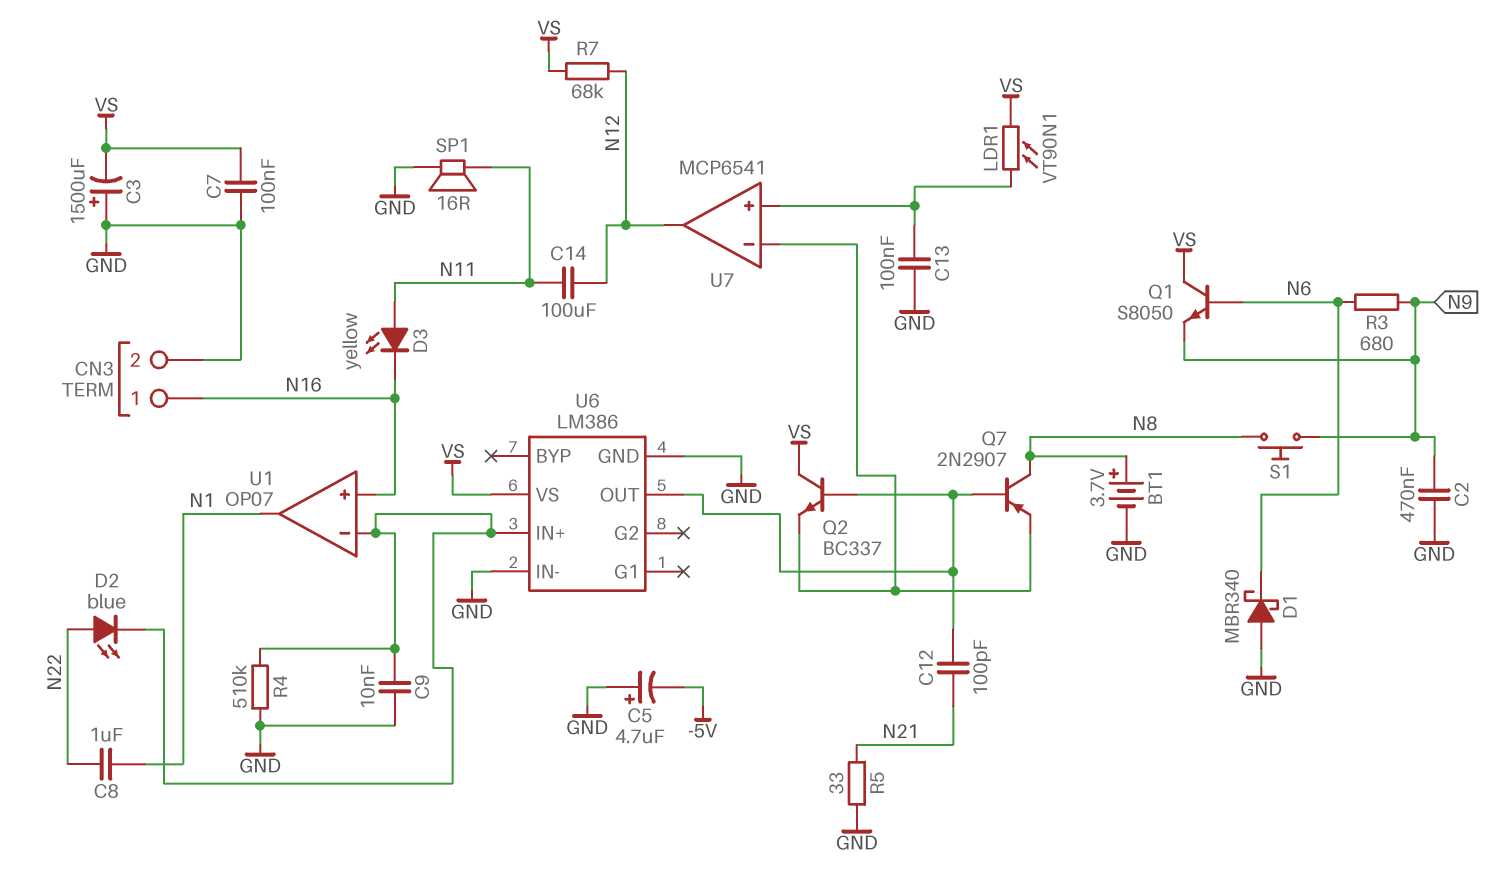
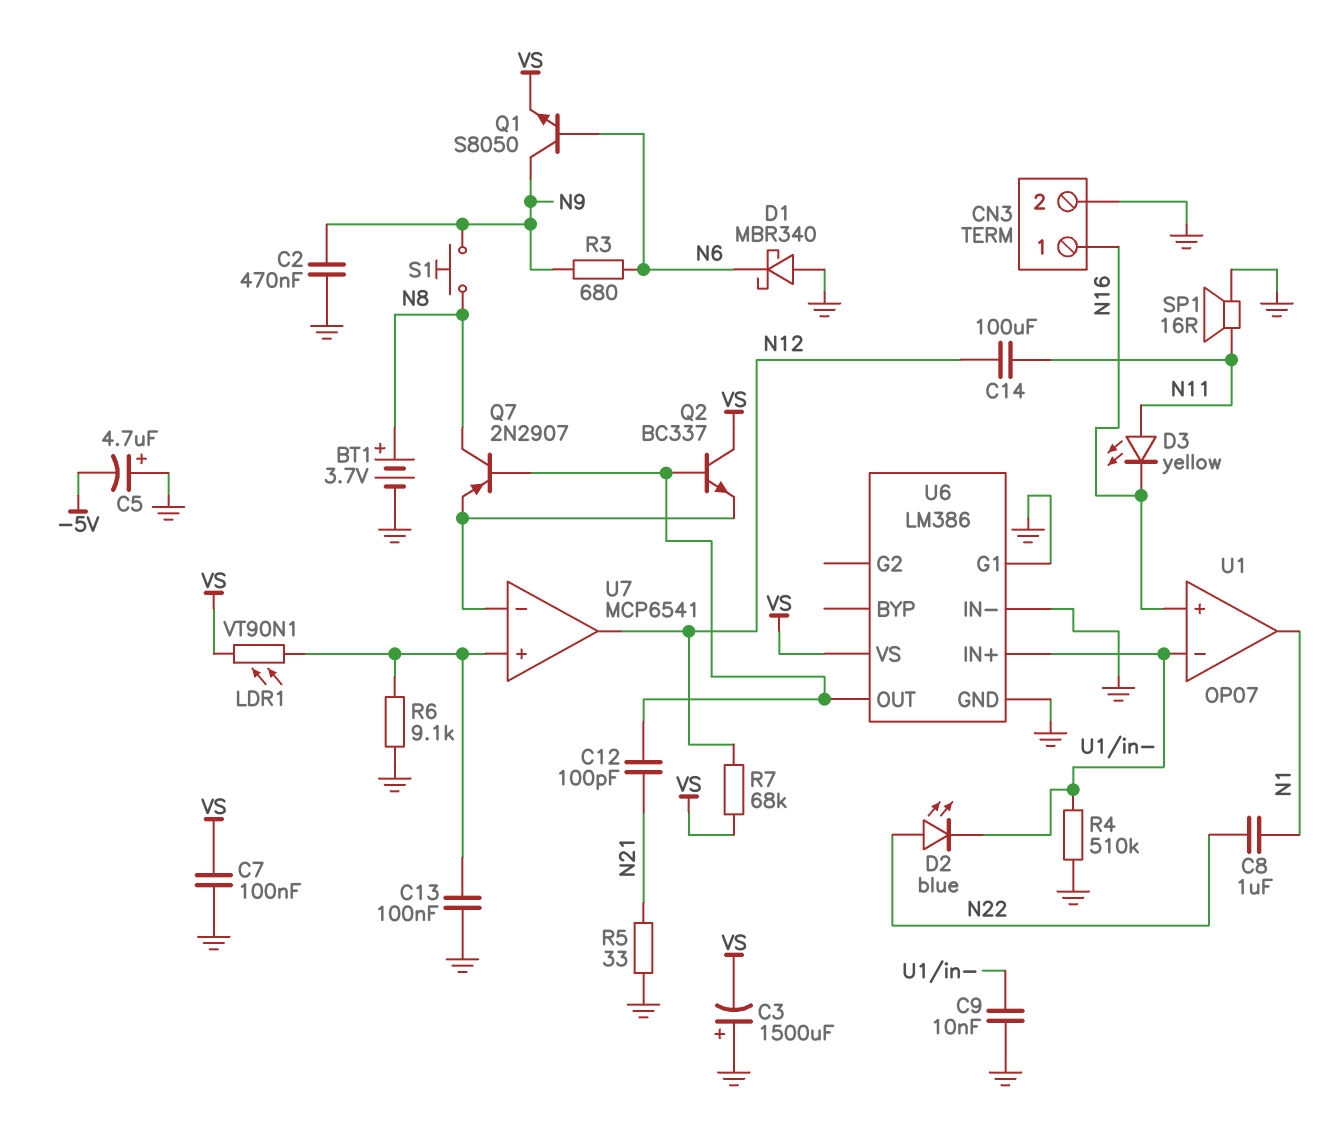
Q1: NPN S8050 (B N6, C VS, E N9) -> NPN S8050 (B N6, C N9, E VS)
R6: none -> 9.1k (GND, U7/in+)
U6 pin G1: none -> GND

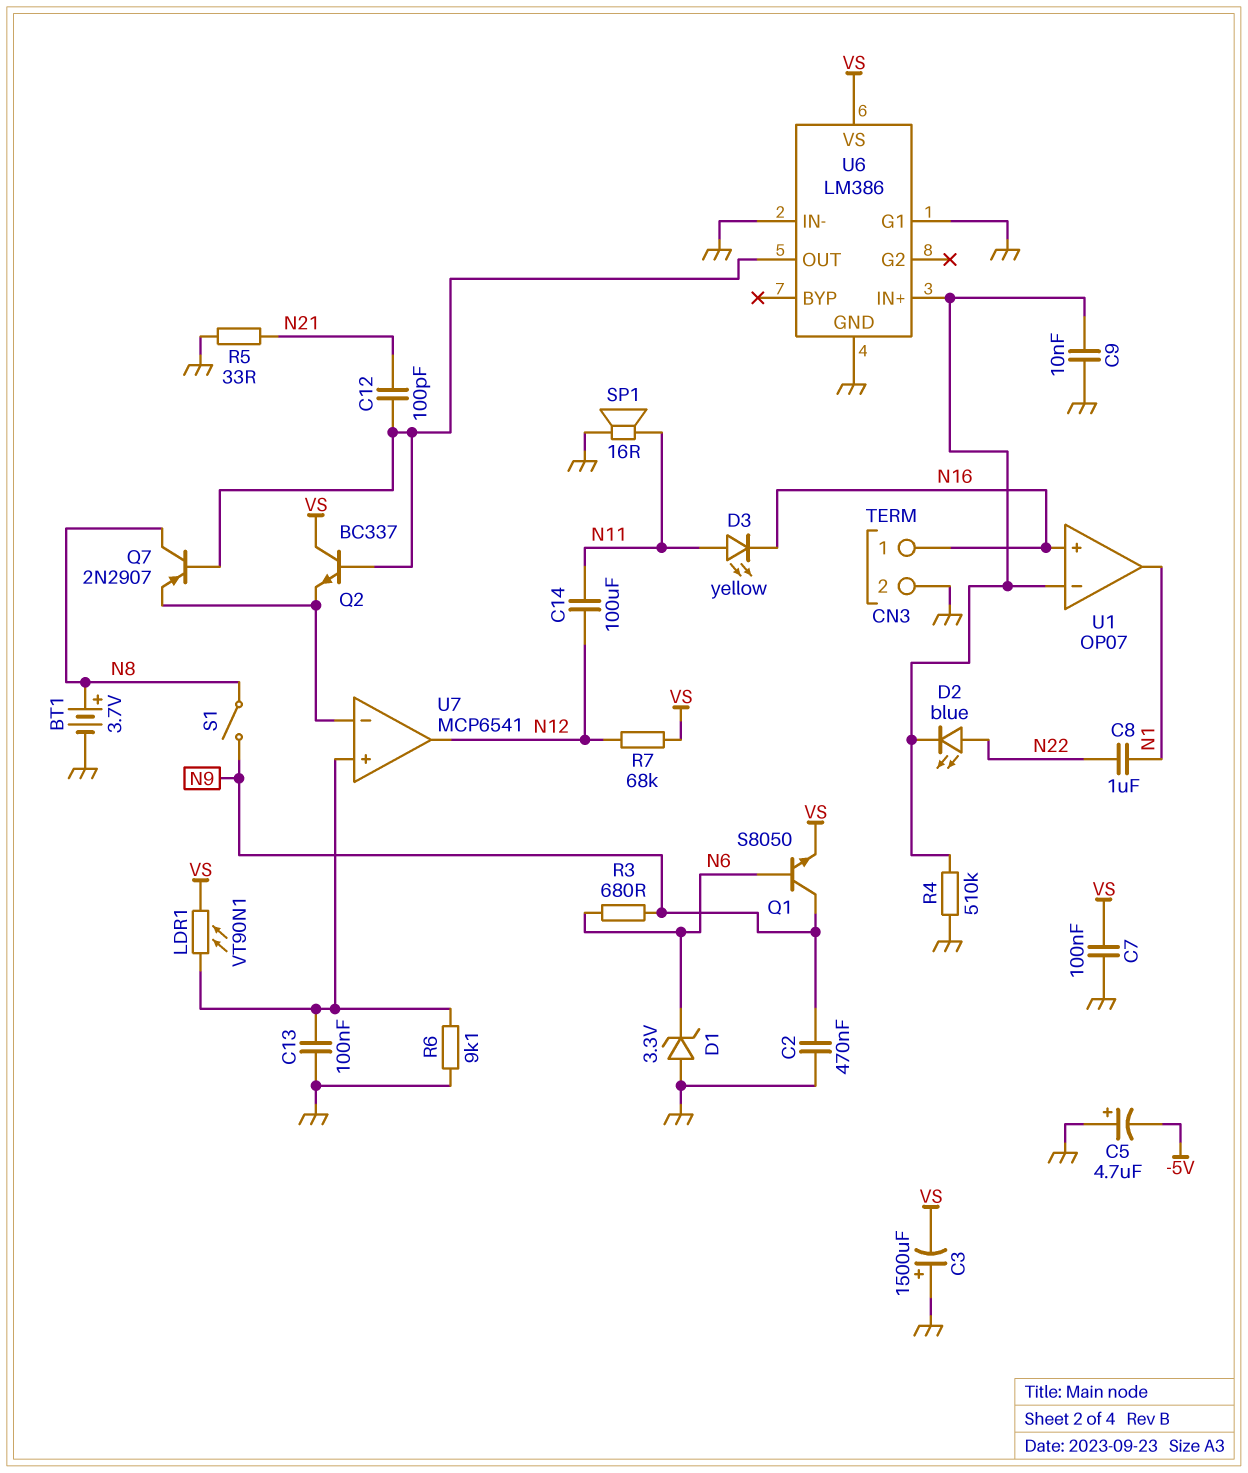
D1: schottky MBR340 (A GND, K N6) -> zener 3.3V (A GND, K N6)
S1: button (N8, N9) -> switch (N8, N9)

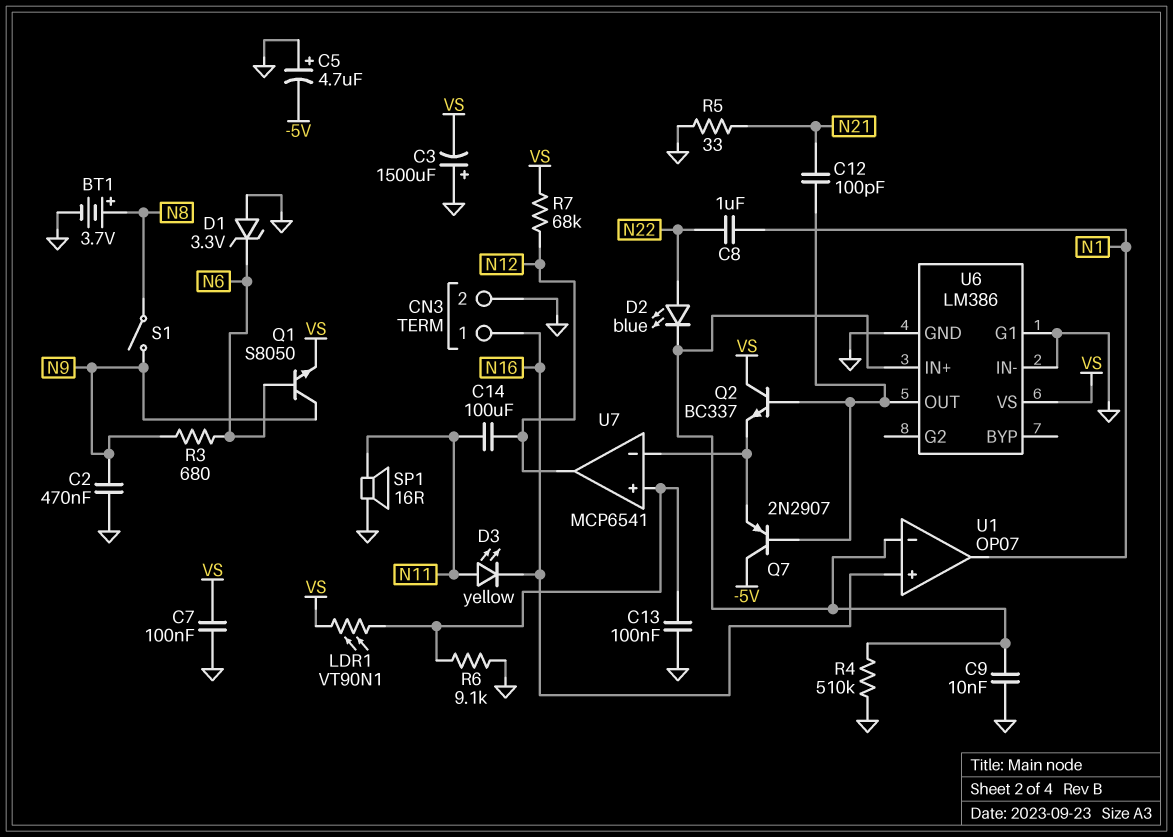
Q7: PNP 2N2907 (B U6/OUT, C N8, E U7/in-) -> PNP 2N2907 (B U6/OUT, C -5V, E U7/in-)

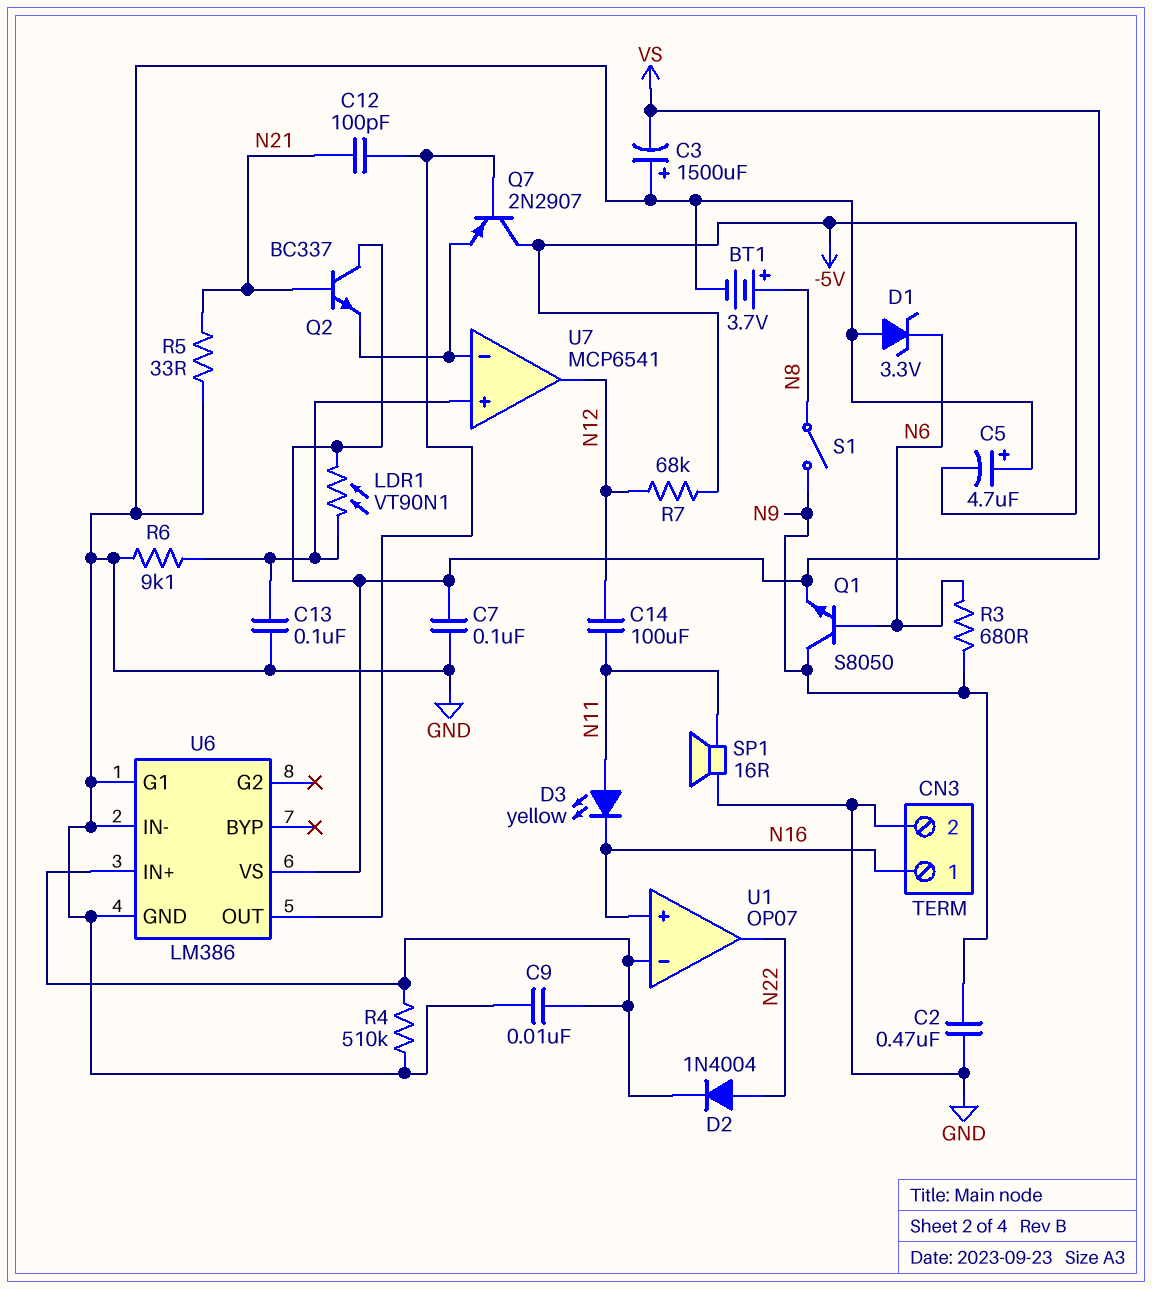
C8: 1uF (N1, N22) -> none
D2: LED blue (A N22, K U1/in-) -> diode 1N4004 (A N22, K U1/in-)
Q2: NPN BC337 (B U6/OUT, C VS, E U7/in-) -> NPN BC337 (B N21, C VS, E U7/in-)
R7: 68k (N12, VS) -> 68k (-5V, N12)
U1 pin out: N1 -> N22

